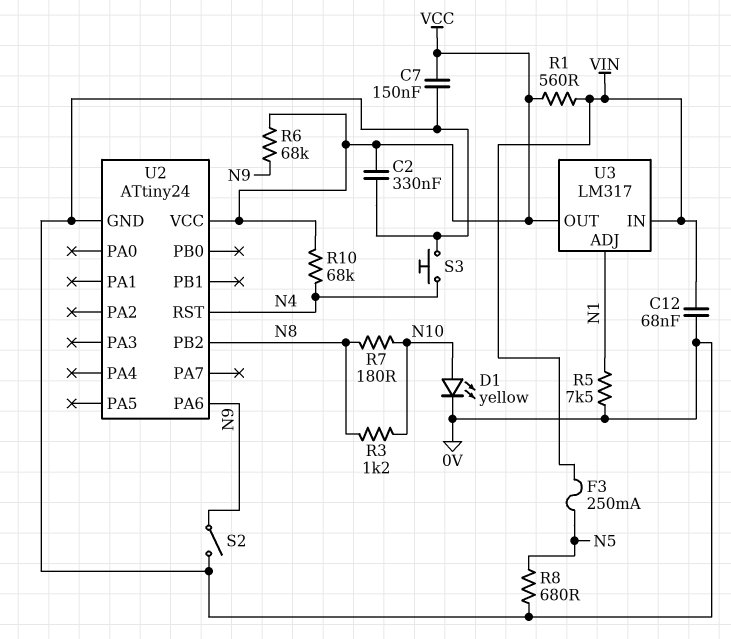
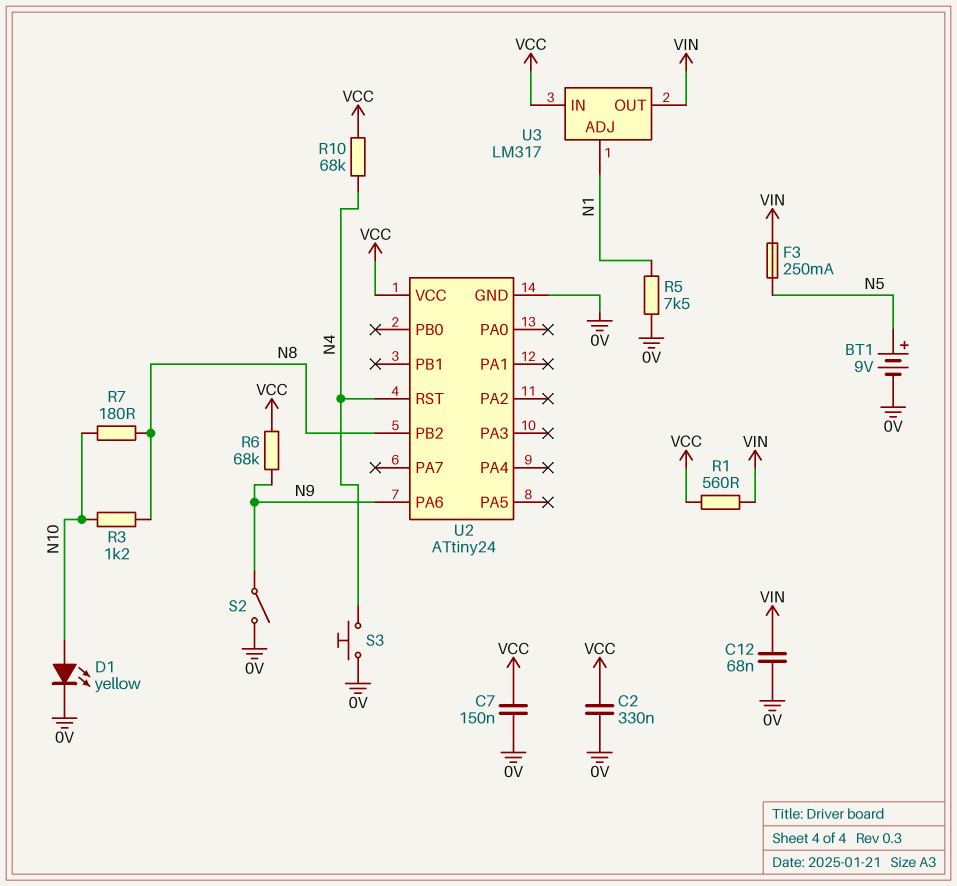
BT1: none -> 9V (plus N5, minus 0V)
R8: 680 (0V, N5) -> none
U3 pin IN: VIN -> VCC
U3 pin OUT: VCC -> VIN

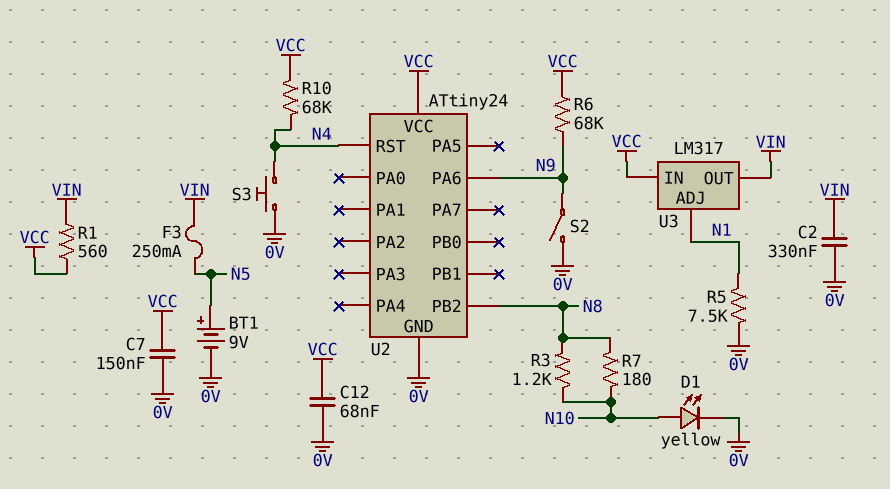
C2: 330nF (0V, VCC) -> 330nF (0V, VIN)
C12: 68nF (0V, VIN) -> 68nF (0V, VCC)

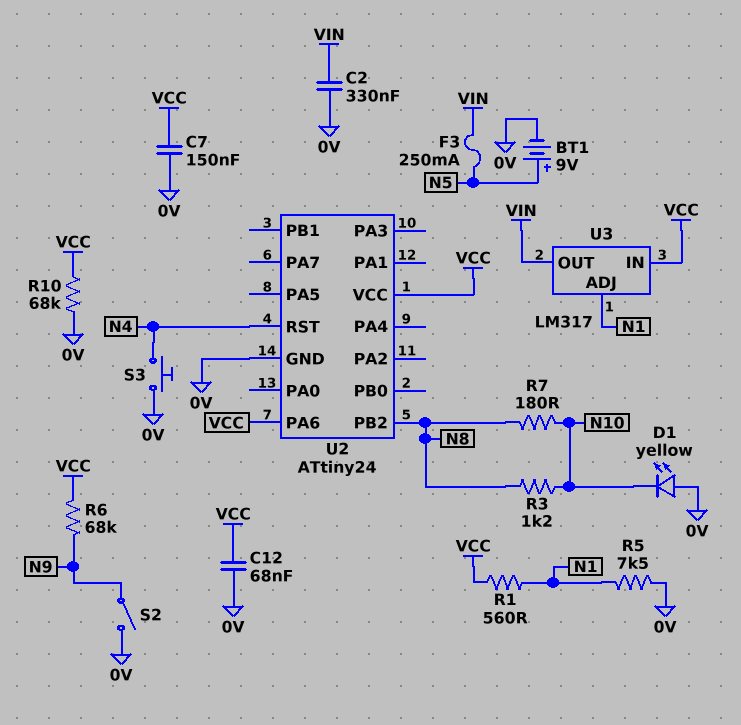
D1: LED yellow (A N10, K 0V) -> LED yellow (A 0V, K N10)
R1: 560 (VCC, VIN) -> 560 (N1, VCC)
R10: 68k (N4, VCC) -> 68k (0V, VCC)
U2 pin PA6: N9 -> VCC

